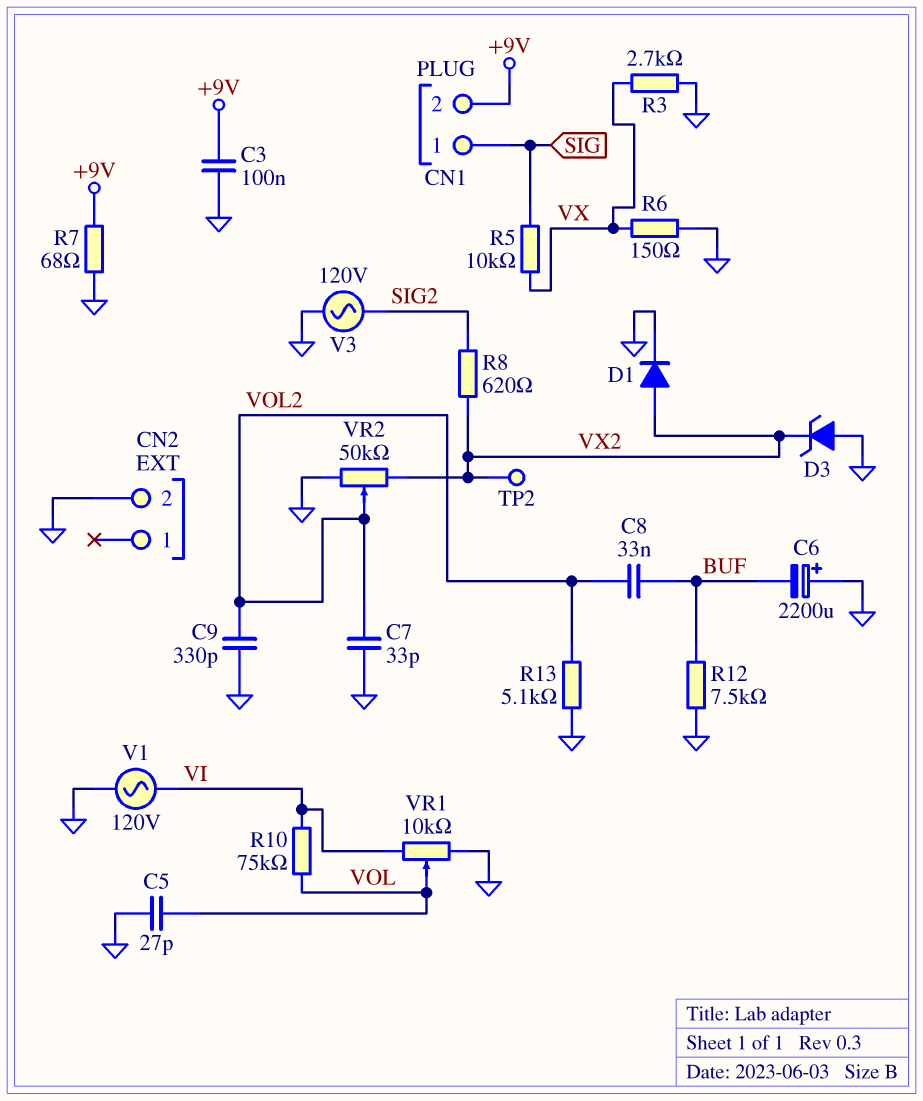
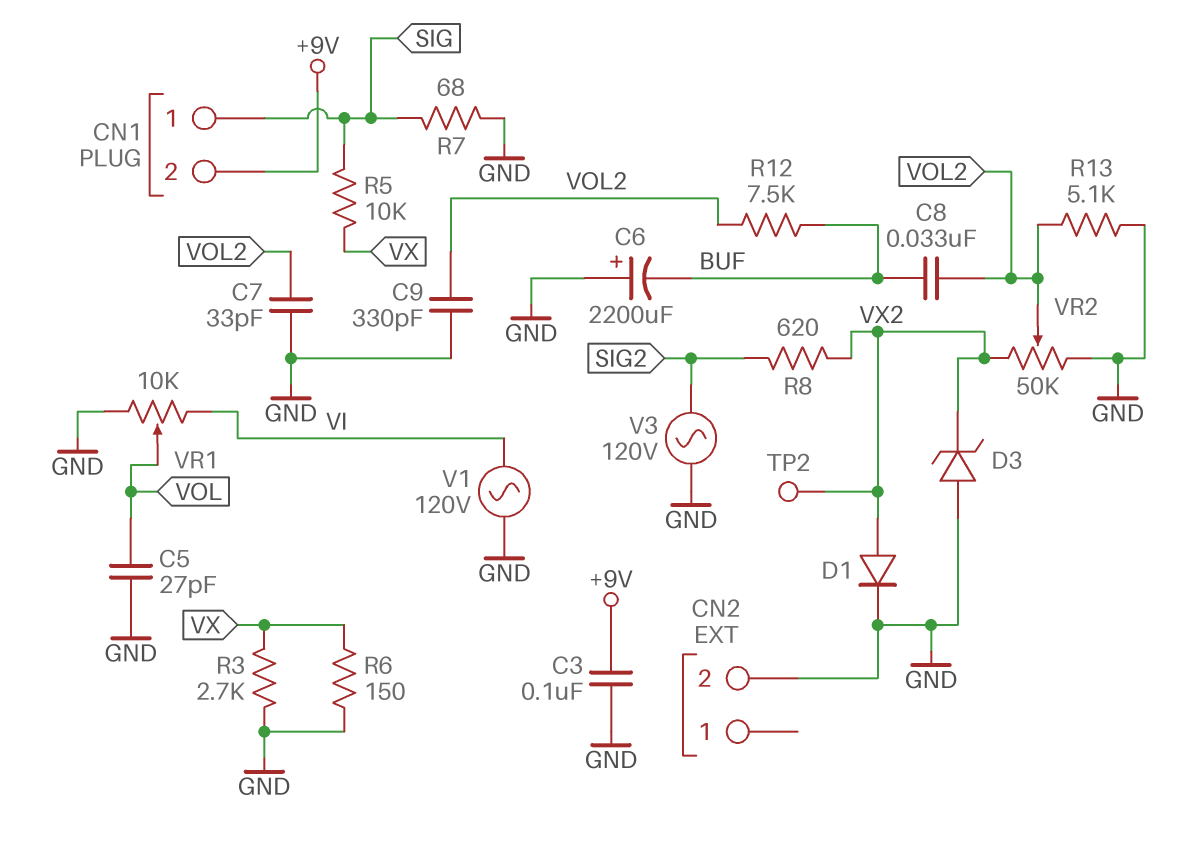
R7: 68 (+9V, GND) -> 68 (GND, SIG)
R10: 75k (VI, VOL) -> none
R12: 7.5k (BUF, GND) -> 7.5k (BUF, VOL2)

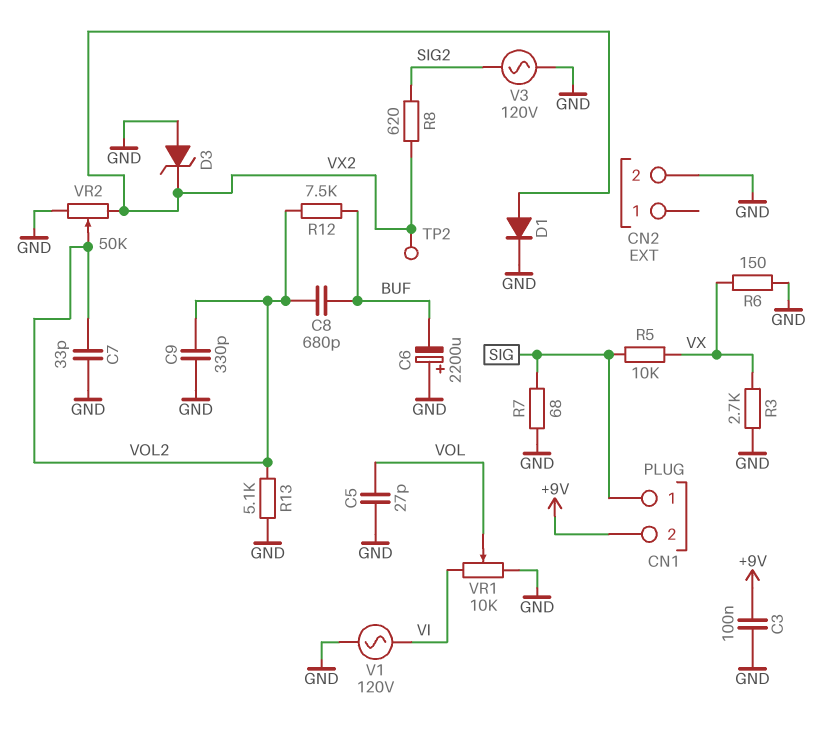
C8: 33nF (BUF, VOL2) -> 680pF (BUF, VOL2)

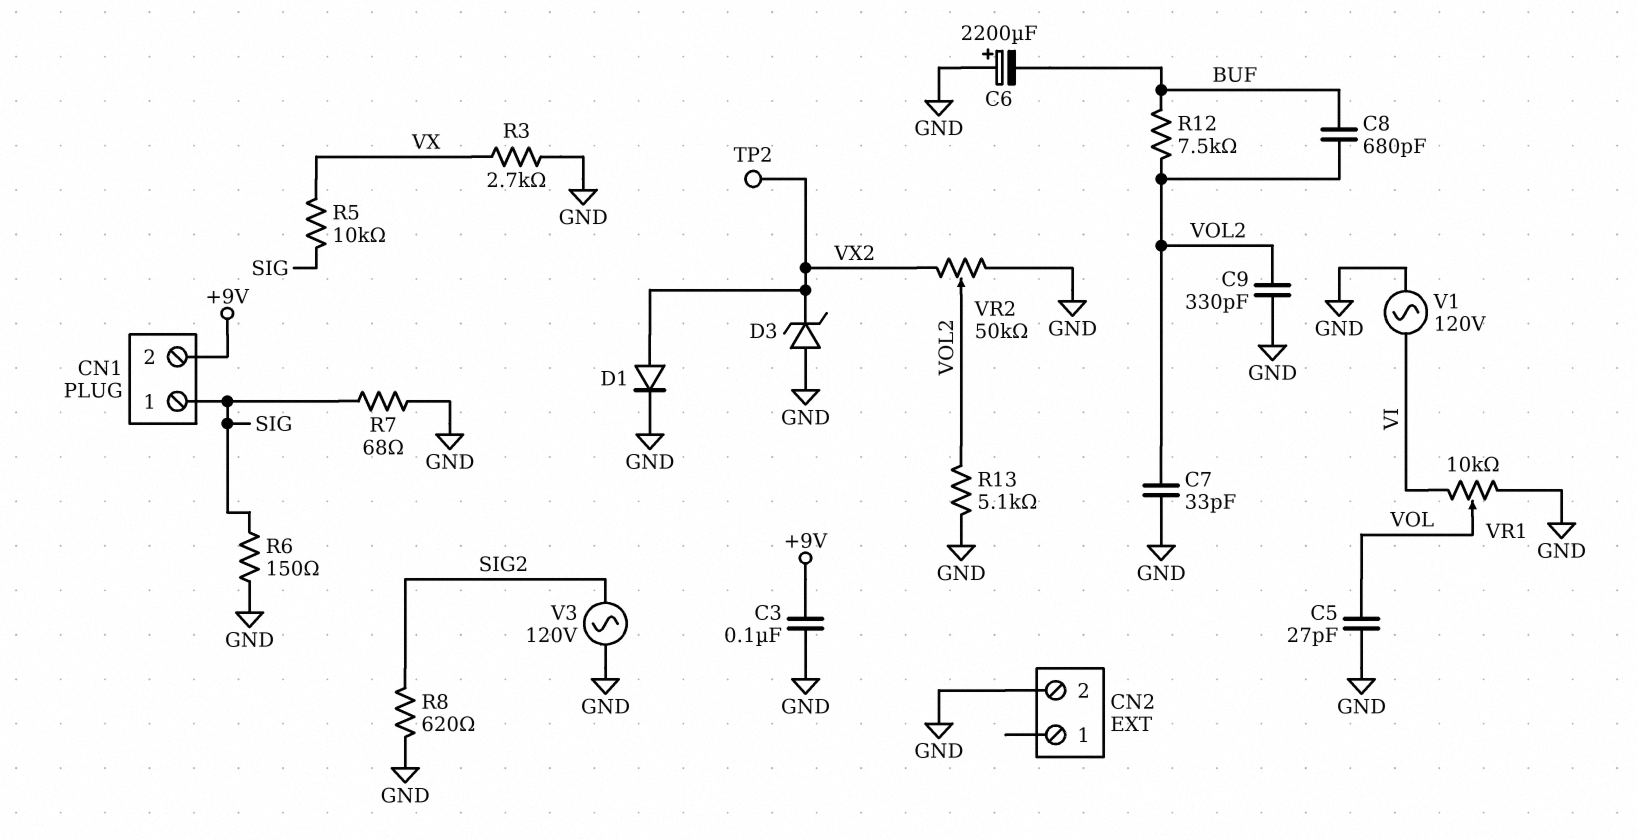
R6: 150 (GND, VX) -> 150 (GND, SIG)
R8: 620 (SIG2, VX2) -> 620 (GND, SIG2)

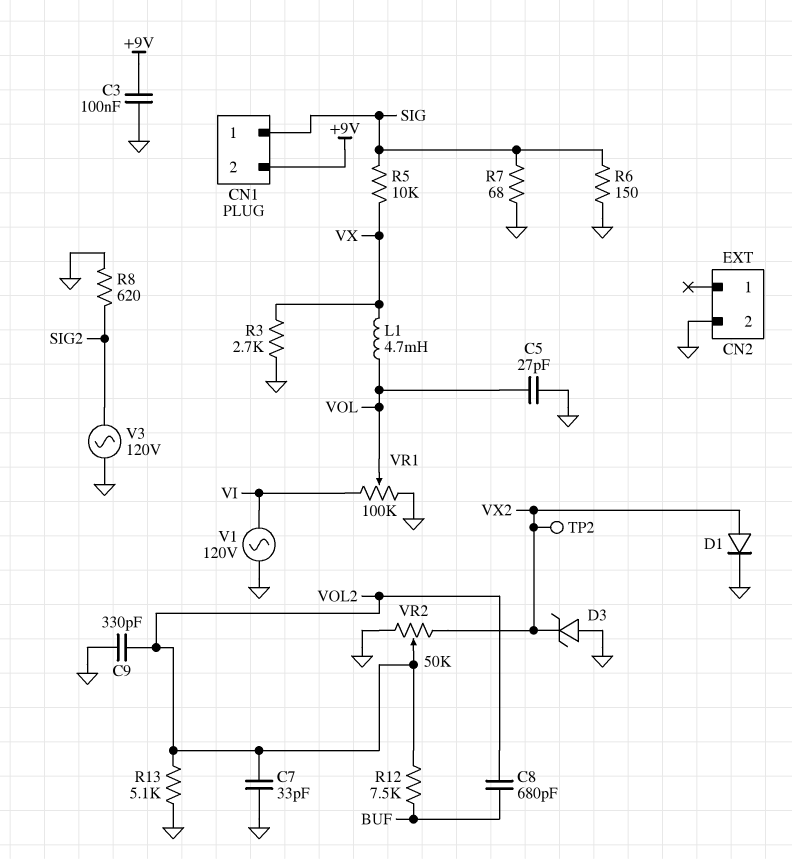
C6: 2200uF (plus GND, minus BUF) -> none
L1: none -> 4.7mH (VOL, VX)
VR1: 10k (GND, VI, wiper VOL) -> 100k (GND, VI, wiper VOL)

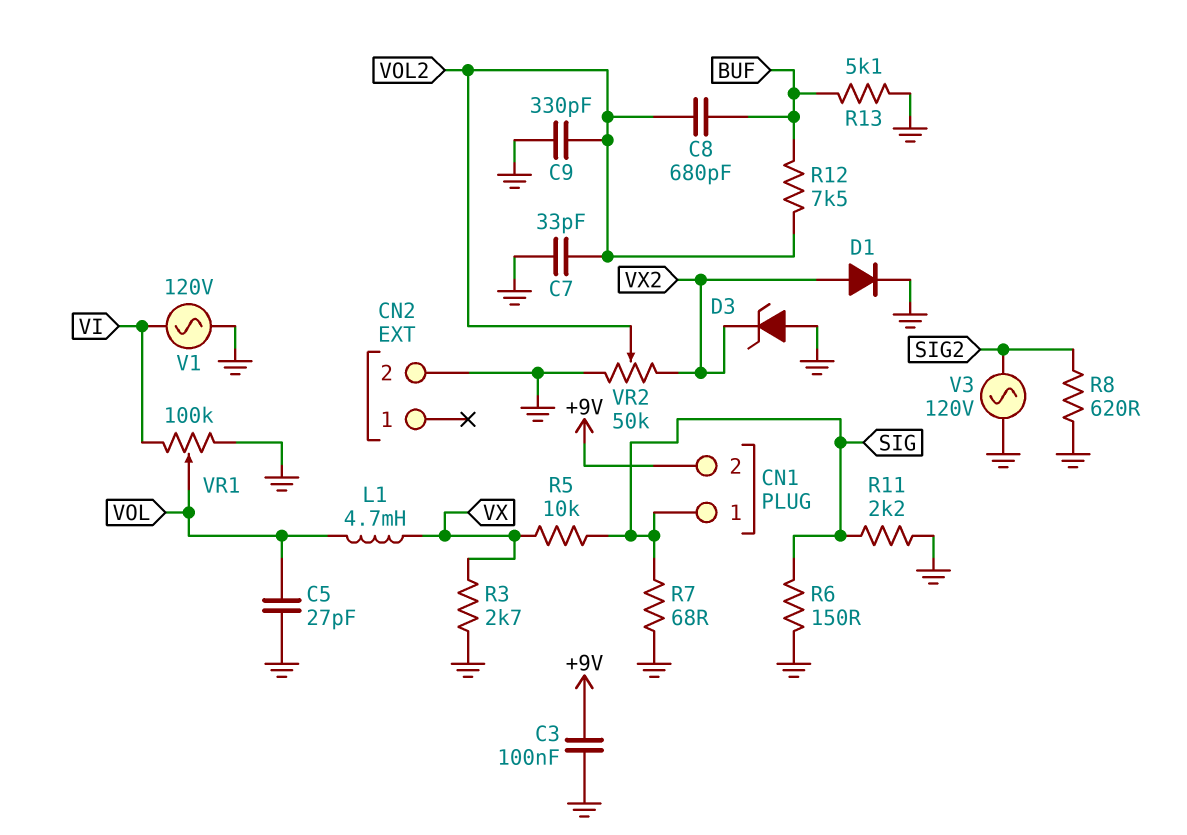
R11: none -> 2.2k (GND, SIG)
R13: 5.1k (GND, VOL2) -> 5.1k (BUF, GND)
TP2: test point (VX2) -> none

